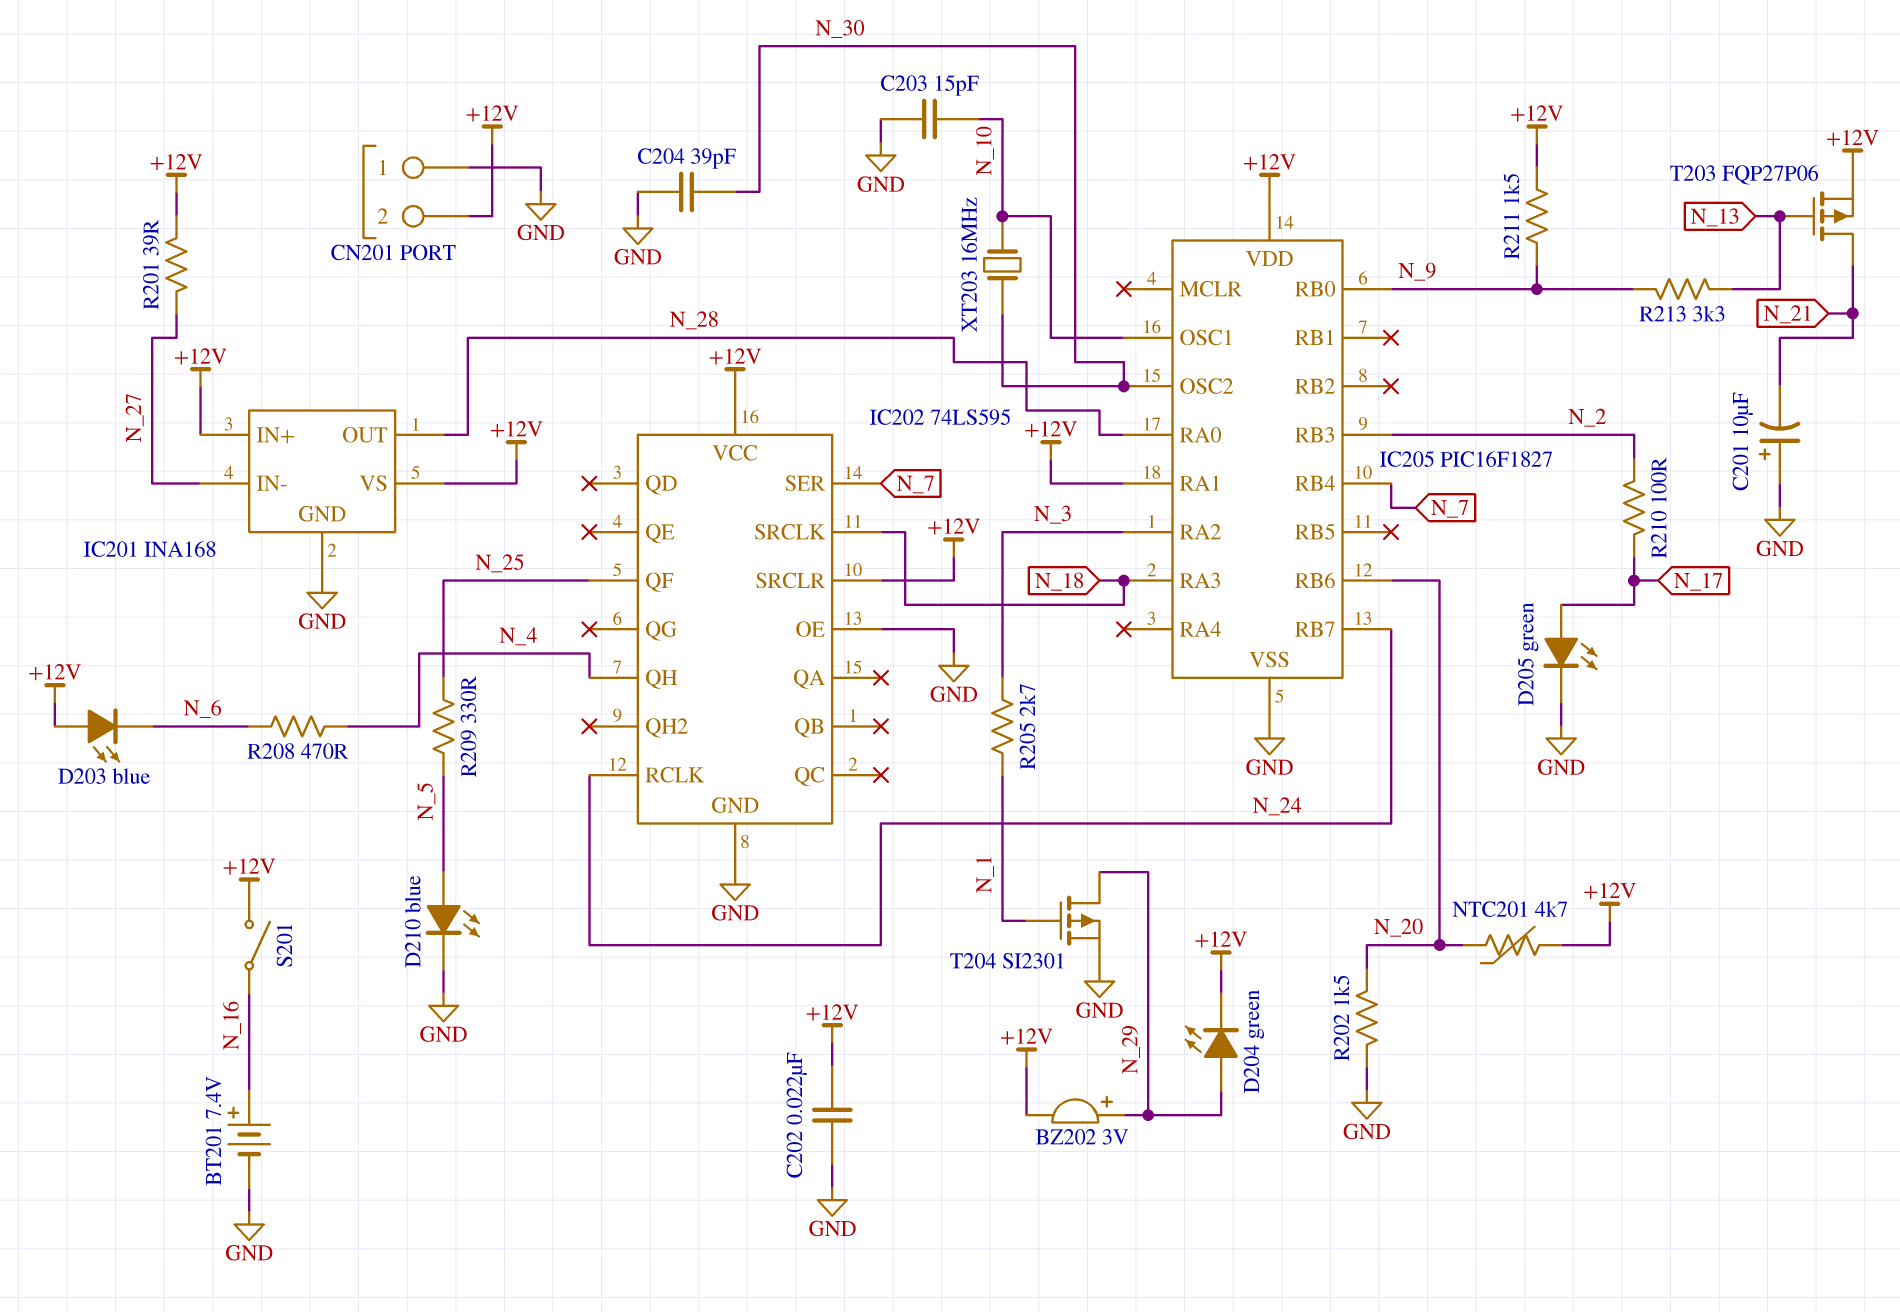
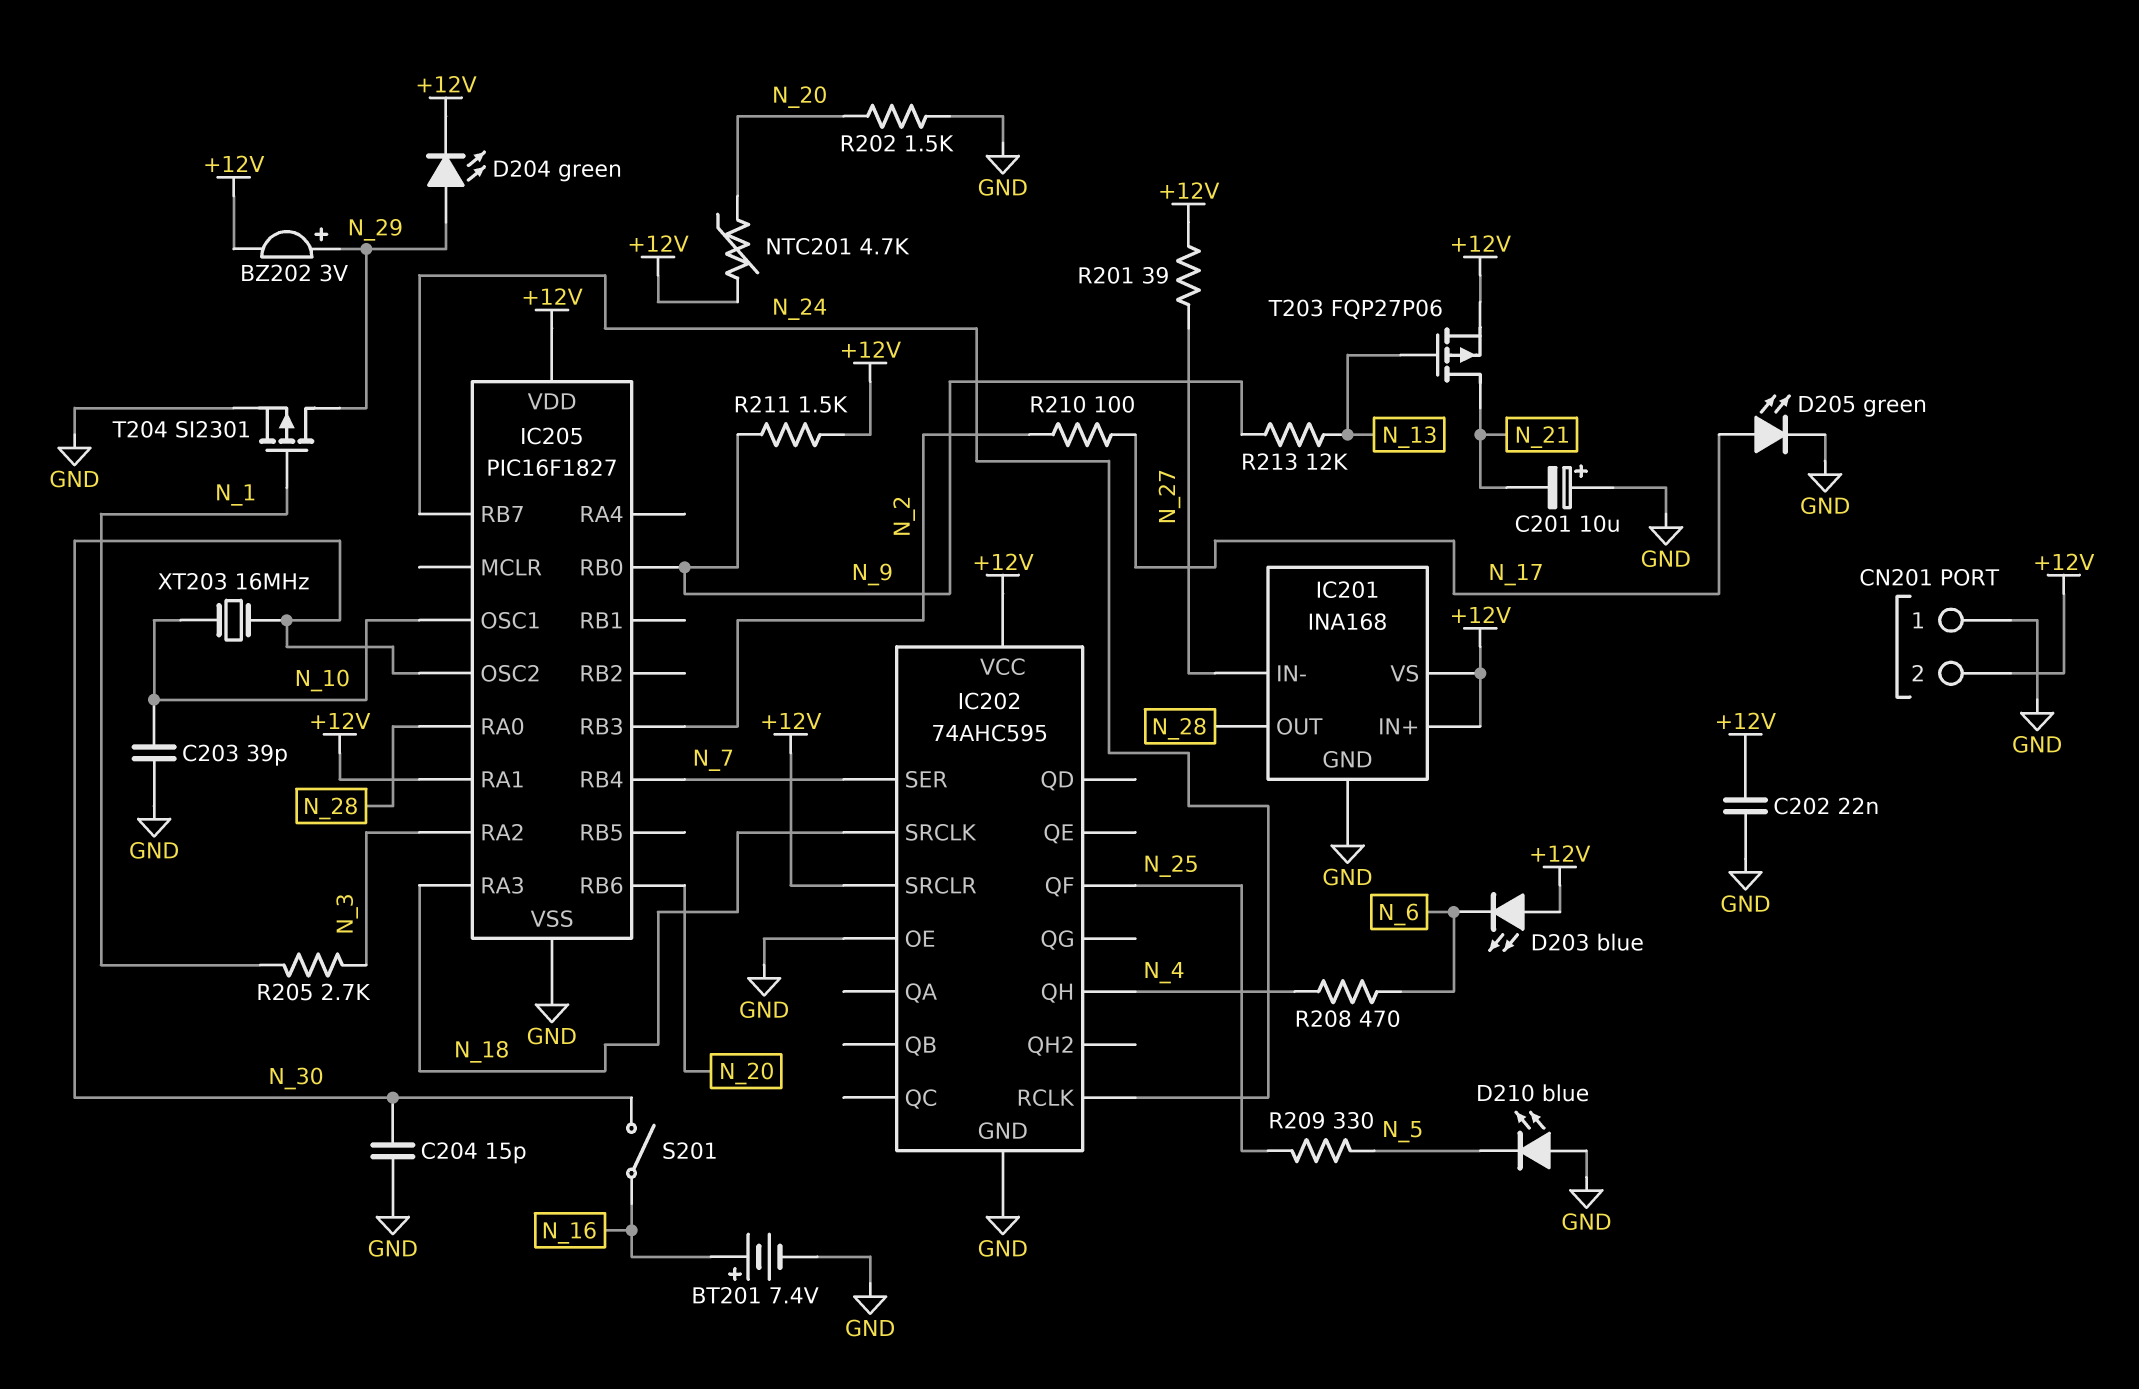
C203: 15pF (GND, N_10) -> 39pF (GND, N_10)
C204: 39pF (GND, N_30) -> 15pF (GND, N_30)
D210: LED blue (A N_5, K GND) -> LED blue (A GND, K N_5)
IC202: 74LS595 -> 74AHC595
R213: 3.3k (N_9, N_13) -> 12k (N_9, N_13)
S201: switch (+12V, N_16) -> switch (N_16, N_30)

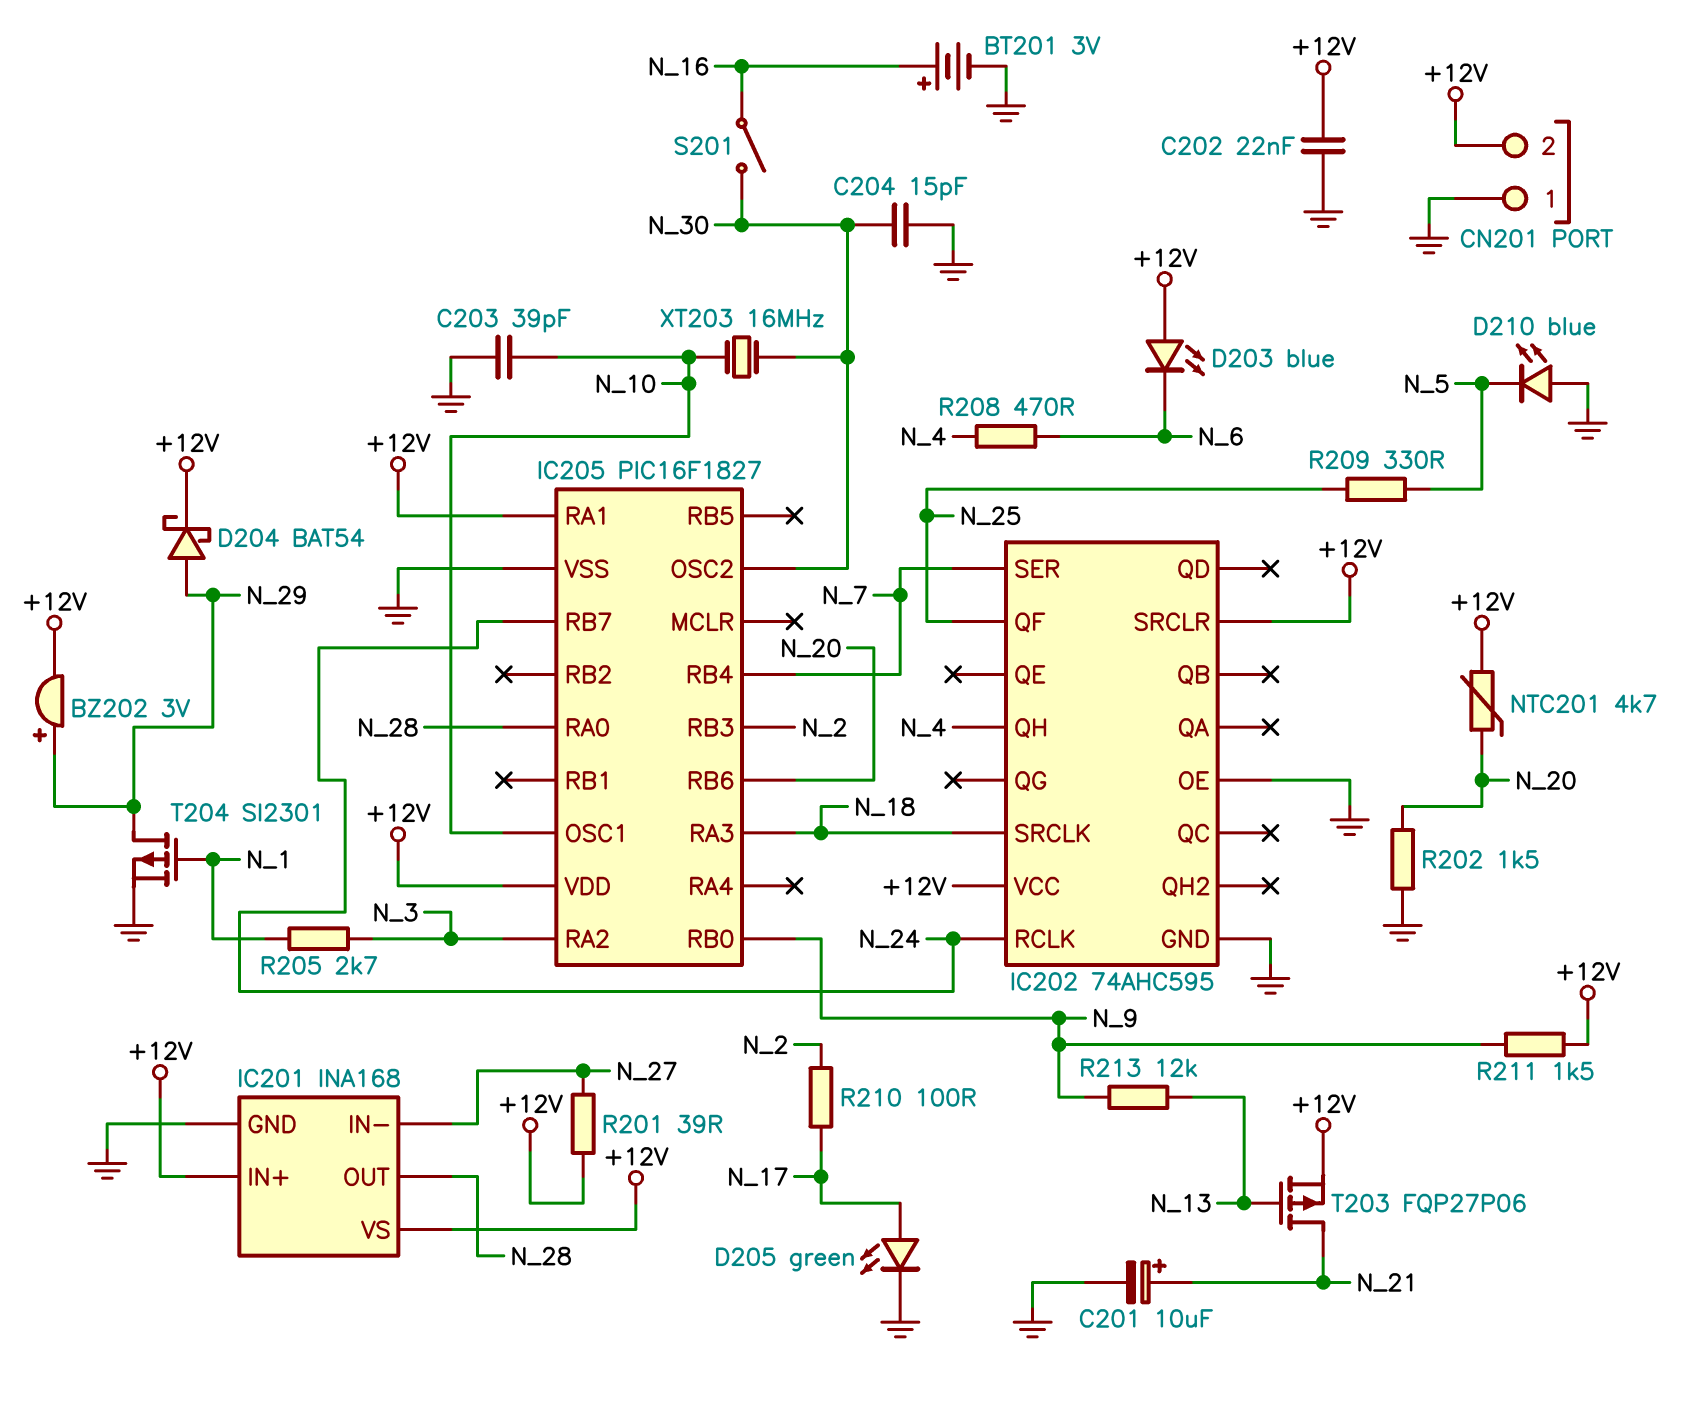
BT201: 7.4V (plus N_16, minus GND) -> 3V (plus N_16, minus GND)
C201: 10uF (plus GND, minus N_21) -> 10uF (plus N_21, minus GND)
D204: LED green (A N_29, K +12V) -> schottky BAT54 (A N_29, K +12V)

